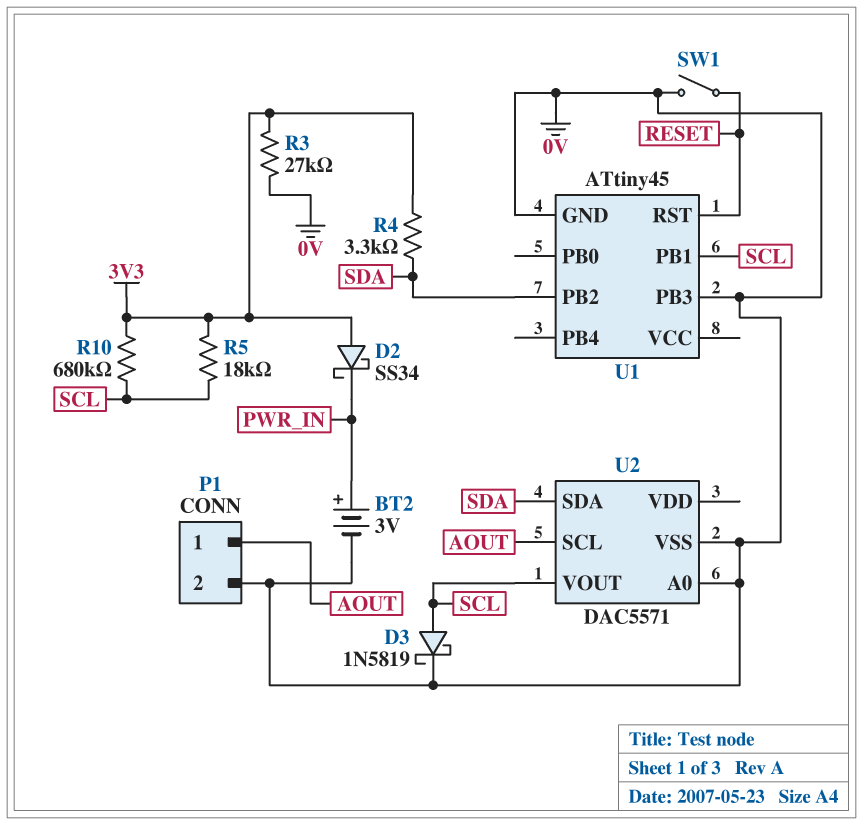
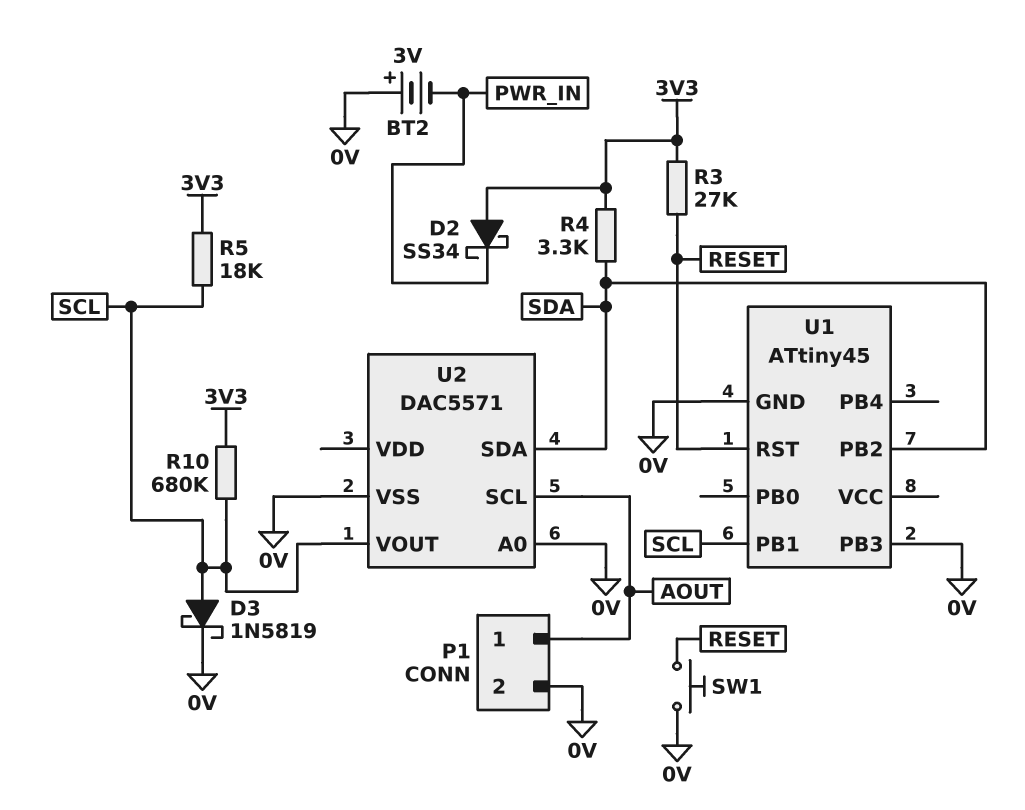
BT2: 3V (plus PWR_IN, minus 0V) -> 3V (plus 0V, minus PWR_IN)
R3: 27k (0V, 3V3) -> 27k (3V3, RESET)
SW1: switch (0V, RESET) -> button (0V, RESET)

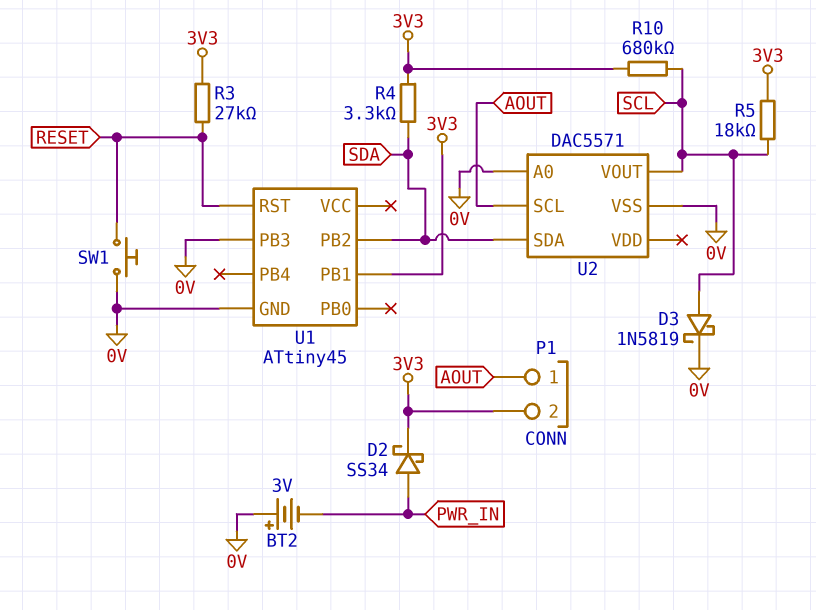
D2: schottky SS34 (A 3V3, K PWR_IN) -> schottky SS34 (A PWR_IN, K 3V3)
P1 pin 2: 0V -> 3V3
U1 pin PB1: SCL -> 3V3

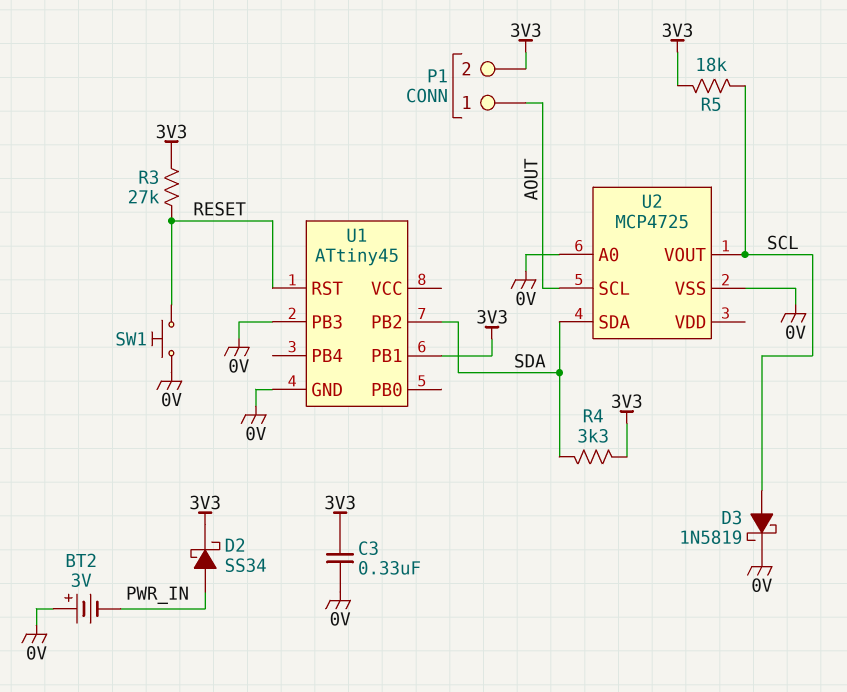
C3: none -> 330nF (0V, 3V3)
R10: 680k (3V3, SCL) -> none
U2: DAC5571 -> MCP4725

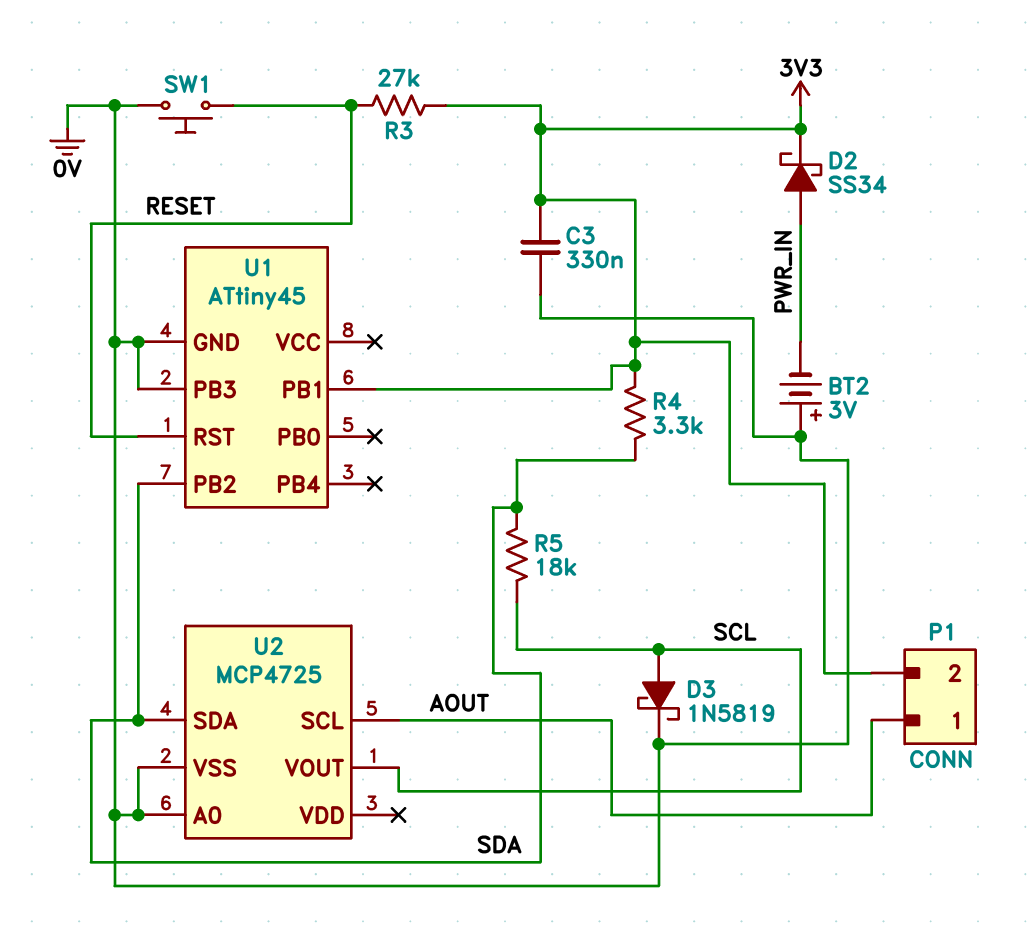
R5: 18k (3V3, SCL) -> 18k (SCL, SDA)

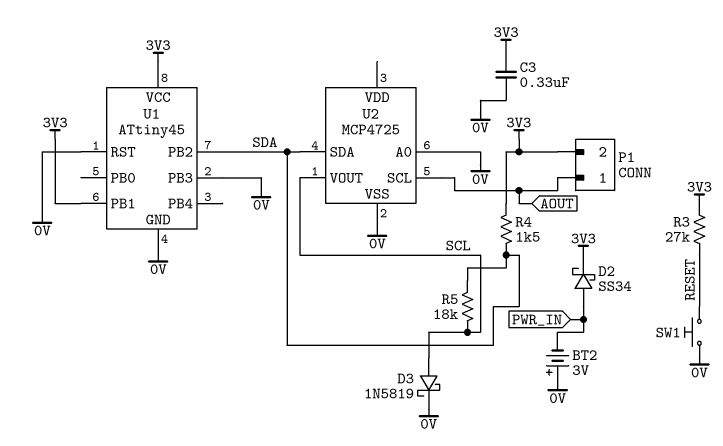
R4: 3.3k (3V3, SDA) -> 1.5k (3V3, SDA)
U1 pin RST: RESET -> 0V
U1 pin VCC: none -> 3V3

